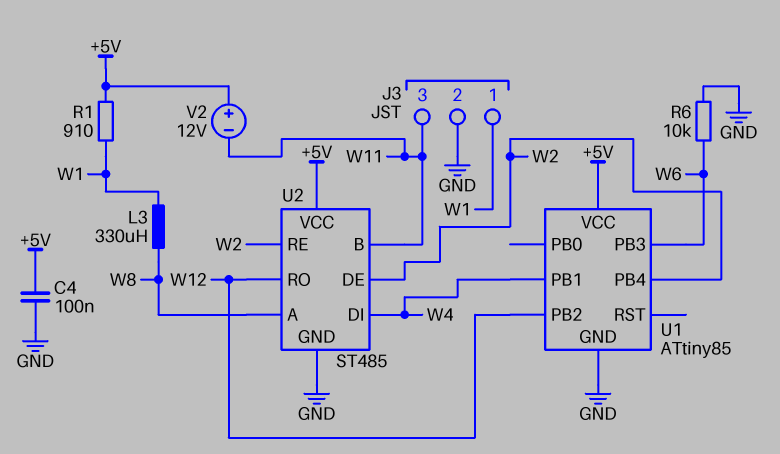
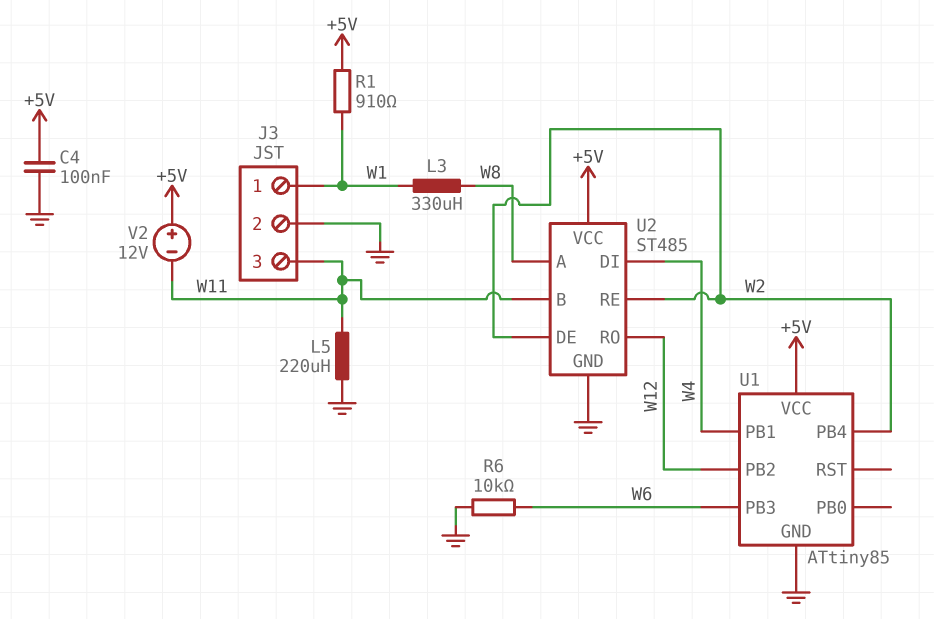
L5: none -> 220uH (GND, W11)

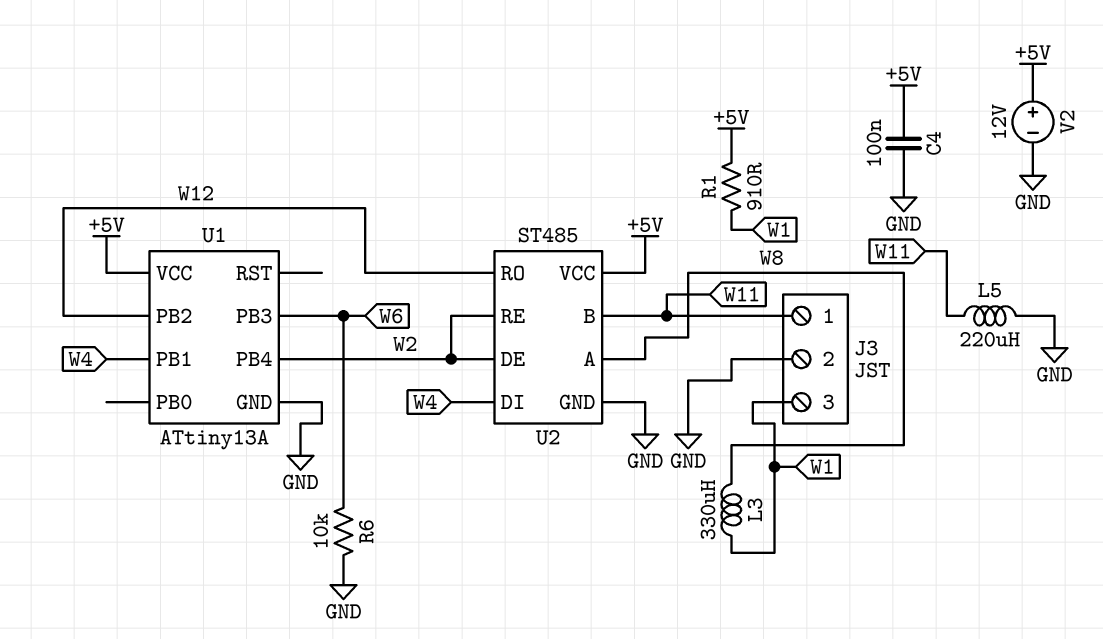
J3 pin 1: W1 -> W11
J3 pin 3: W11 -> W1
U1: ATtiny85 -> ATtiny13A
V2: 12V (plus +5V, minus W11) -> 12V (plus +5V, minus GND)

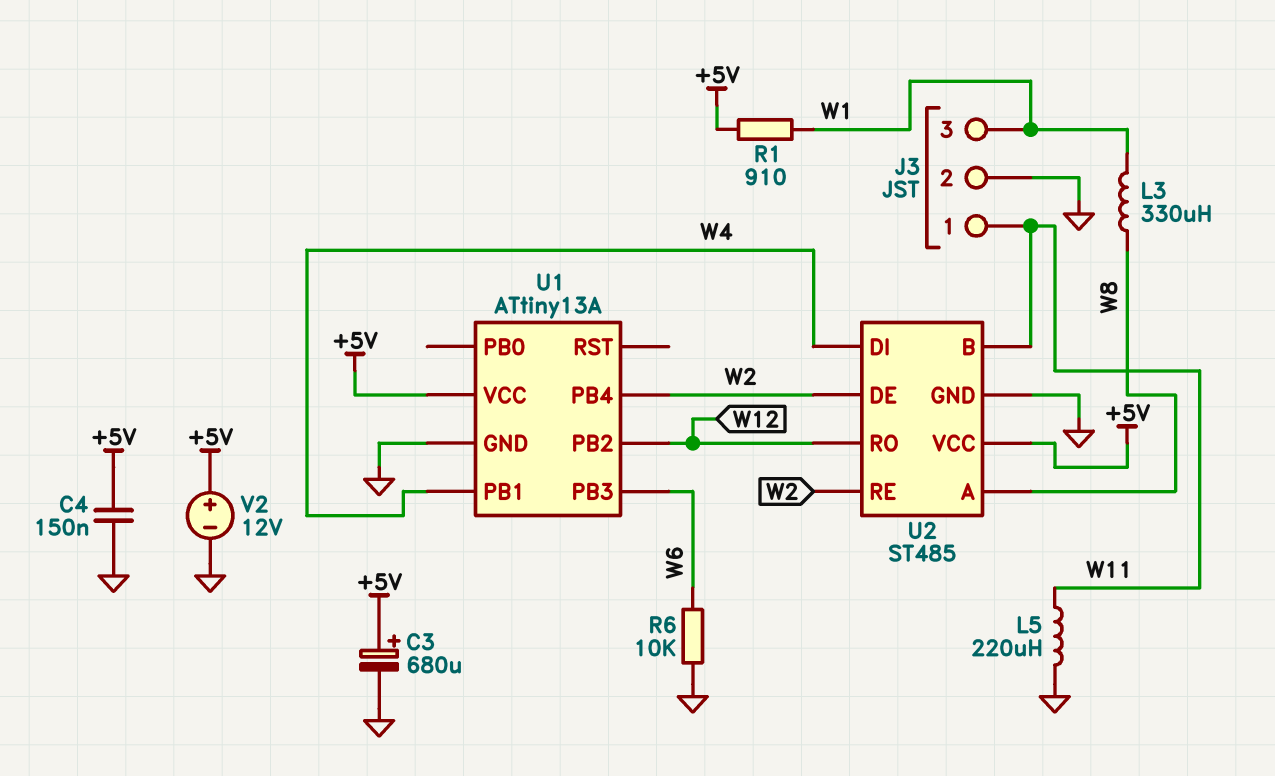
C3: none -> 680uF (plus +5V, minus GND)
C4: 100nF (+5V, GND) -> 150nF (+5V, GND)

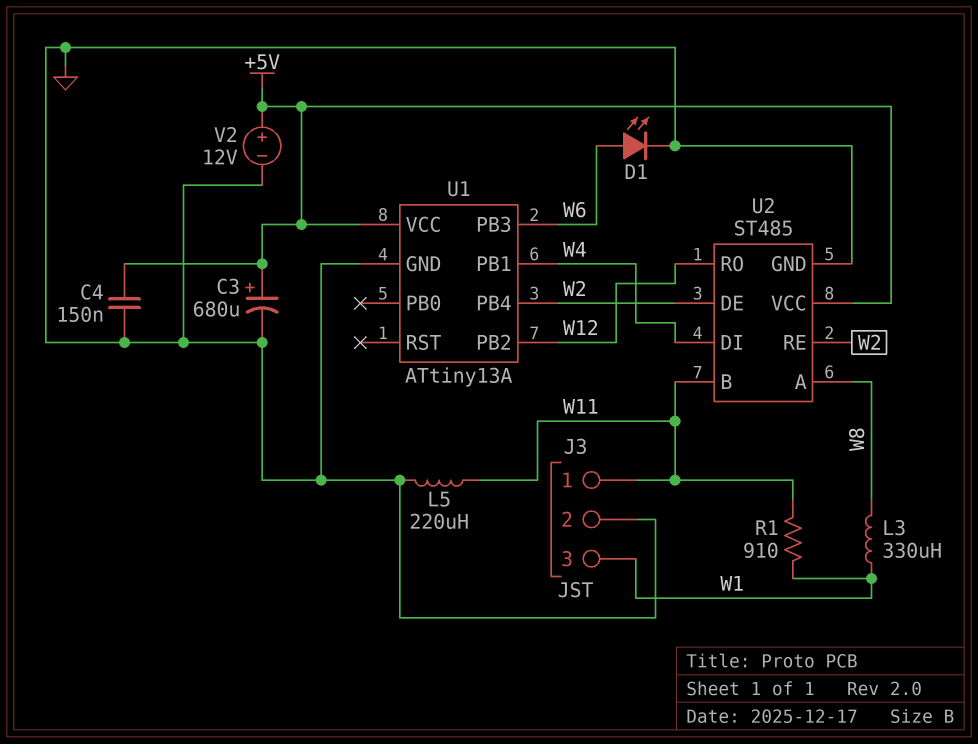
D1: none -> LED (A W6, K GND)
R1: 910 (+5V, W1) -> 910 (W1, W11)
R6: 10k (GND, W6) -> none

